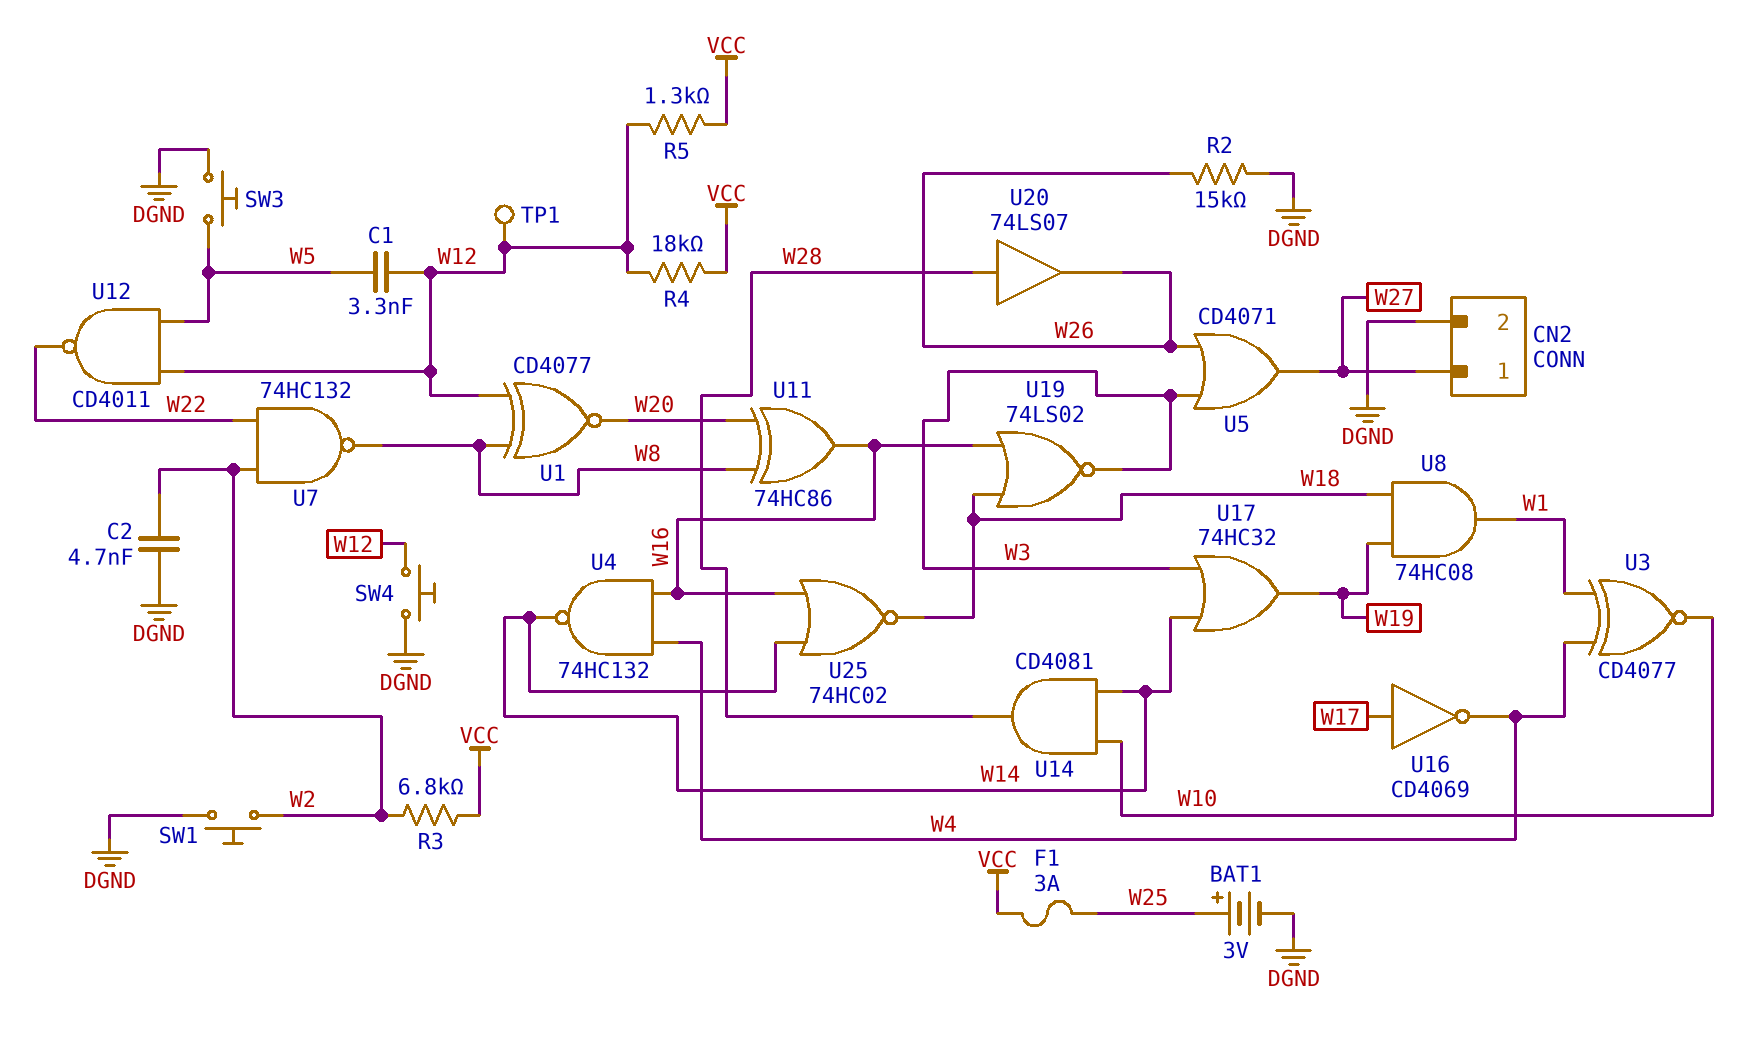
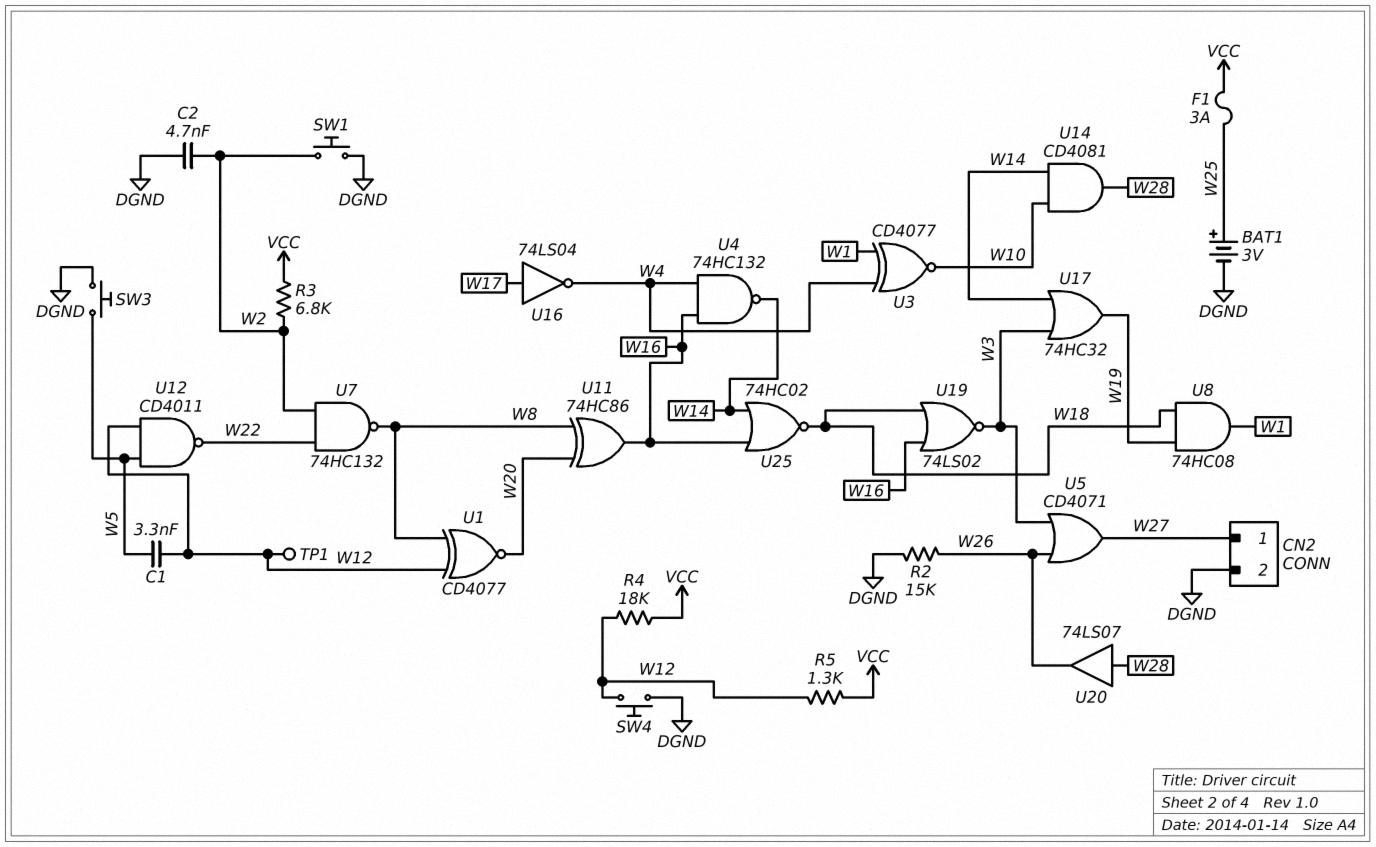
U16: NOT CD4069 (in W17, out W4) -> NOT 74LS04 (in W17, out W4)

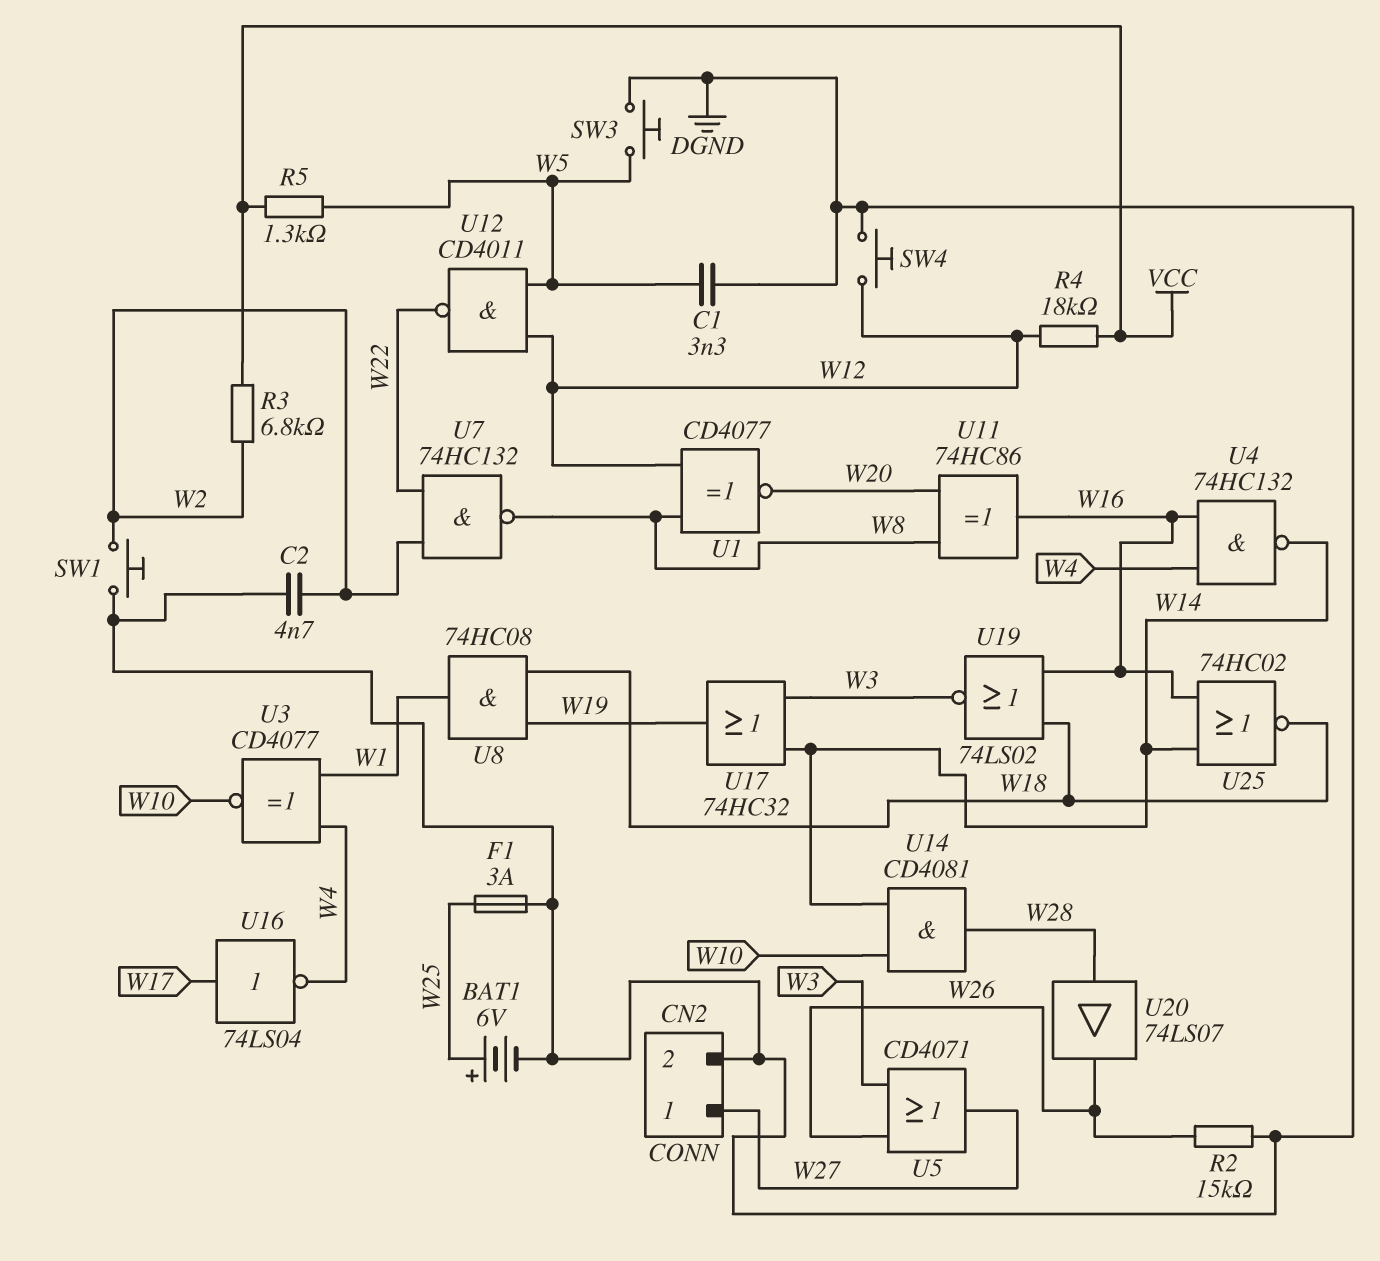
BAT1: 3V (plus W25, minus DGND) -> 6V (plus W25, minus DGND)
C1: 3.3nF (W5, W12) -> 3.3nF (DGND, W5)
F1: 3A (VCC, W25) -> 3A (DGND, W25)
R5: 1.3k (VCC, W12) -> 1.3k (VCC, W5)
TP1: test point (W12) -> none

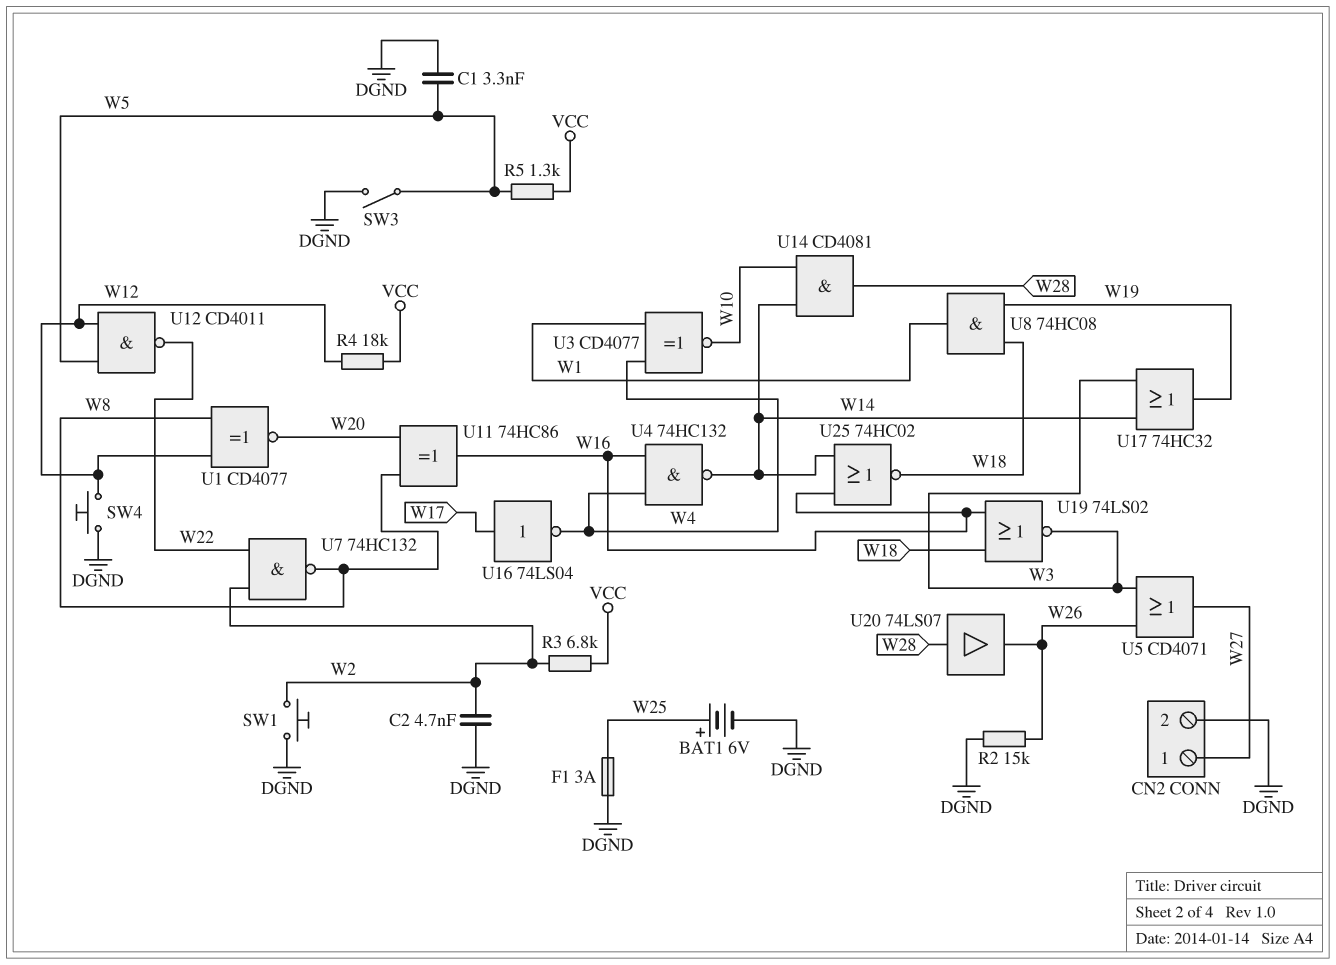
SW3: button (DGND, W5) -> switch (DGND, W5)

